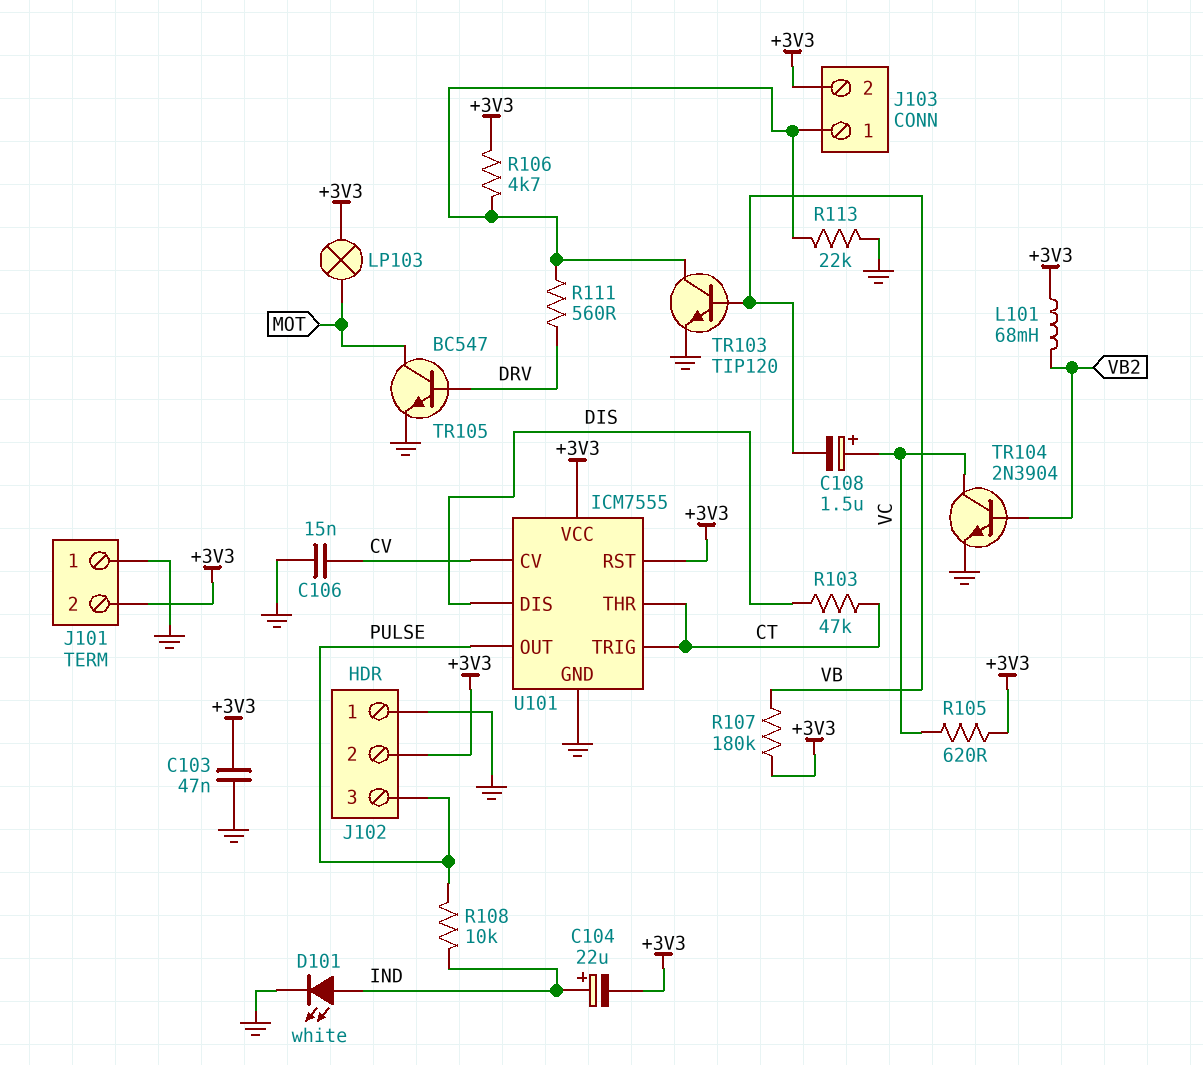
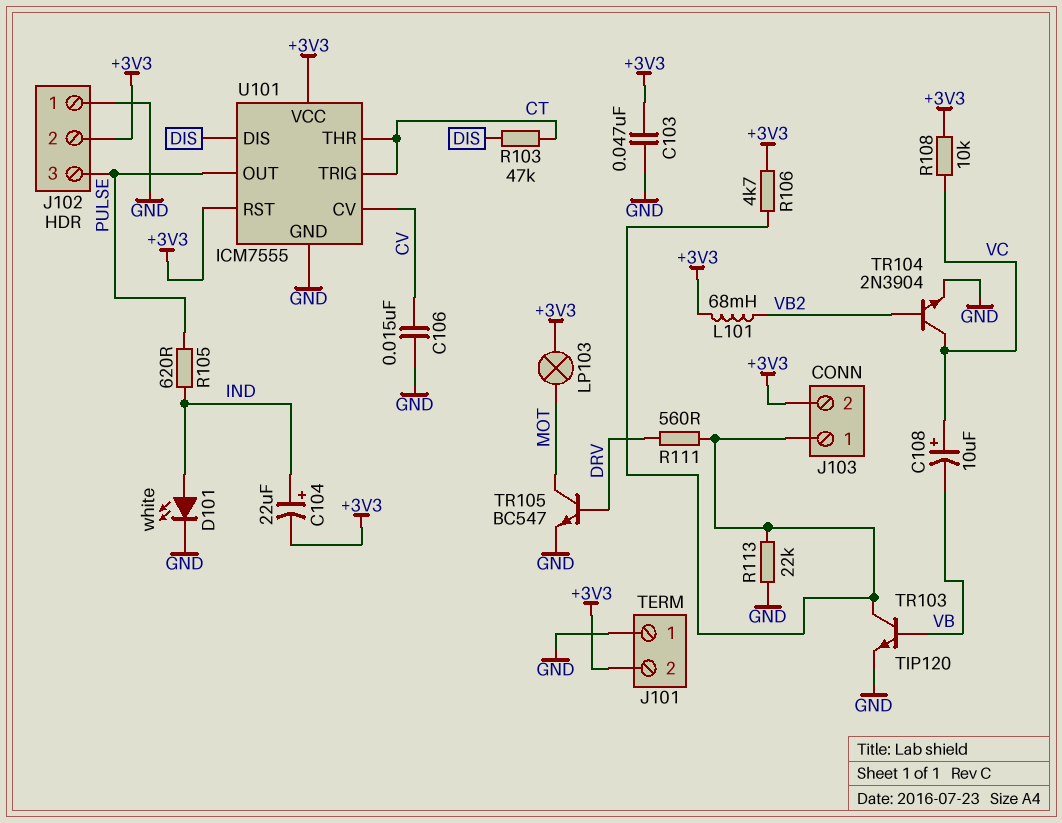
C108: 1.5uF (plus VC, minus VB) -> 10uF (plus VC, minus VB)
R105: 620 (+3V3, VC) -> 620 (IND, PULSE)
R107: 180k (+3V3, VB) -> none
R108: 10k (IND, PULSE) -> 10k (+3V3, VC)

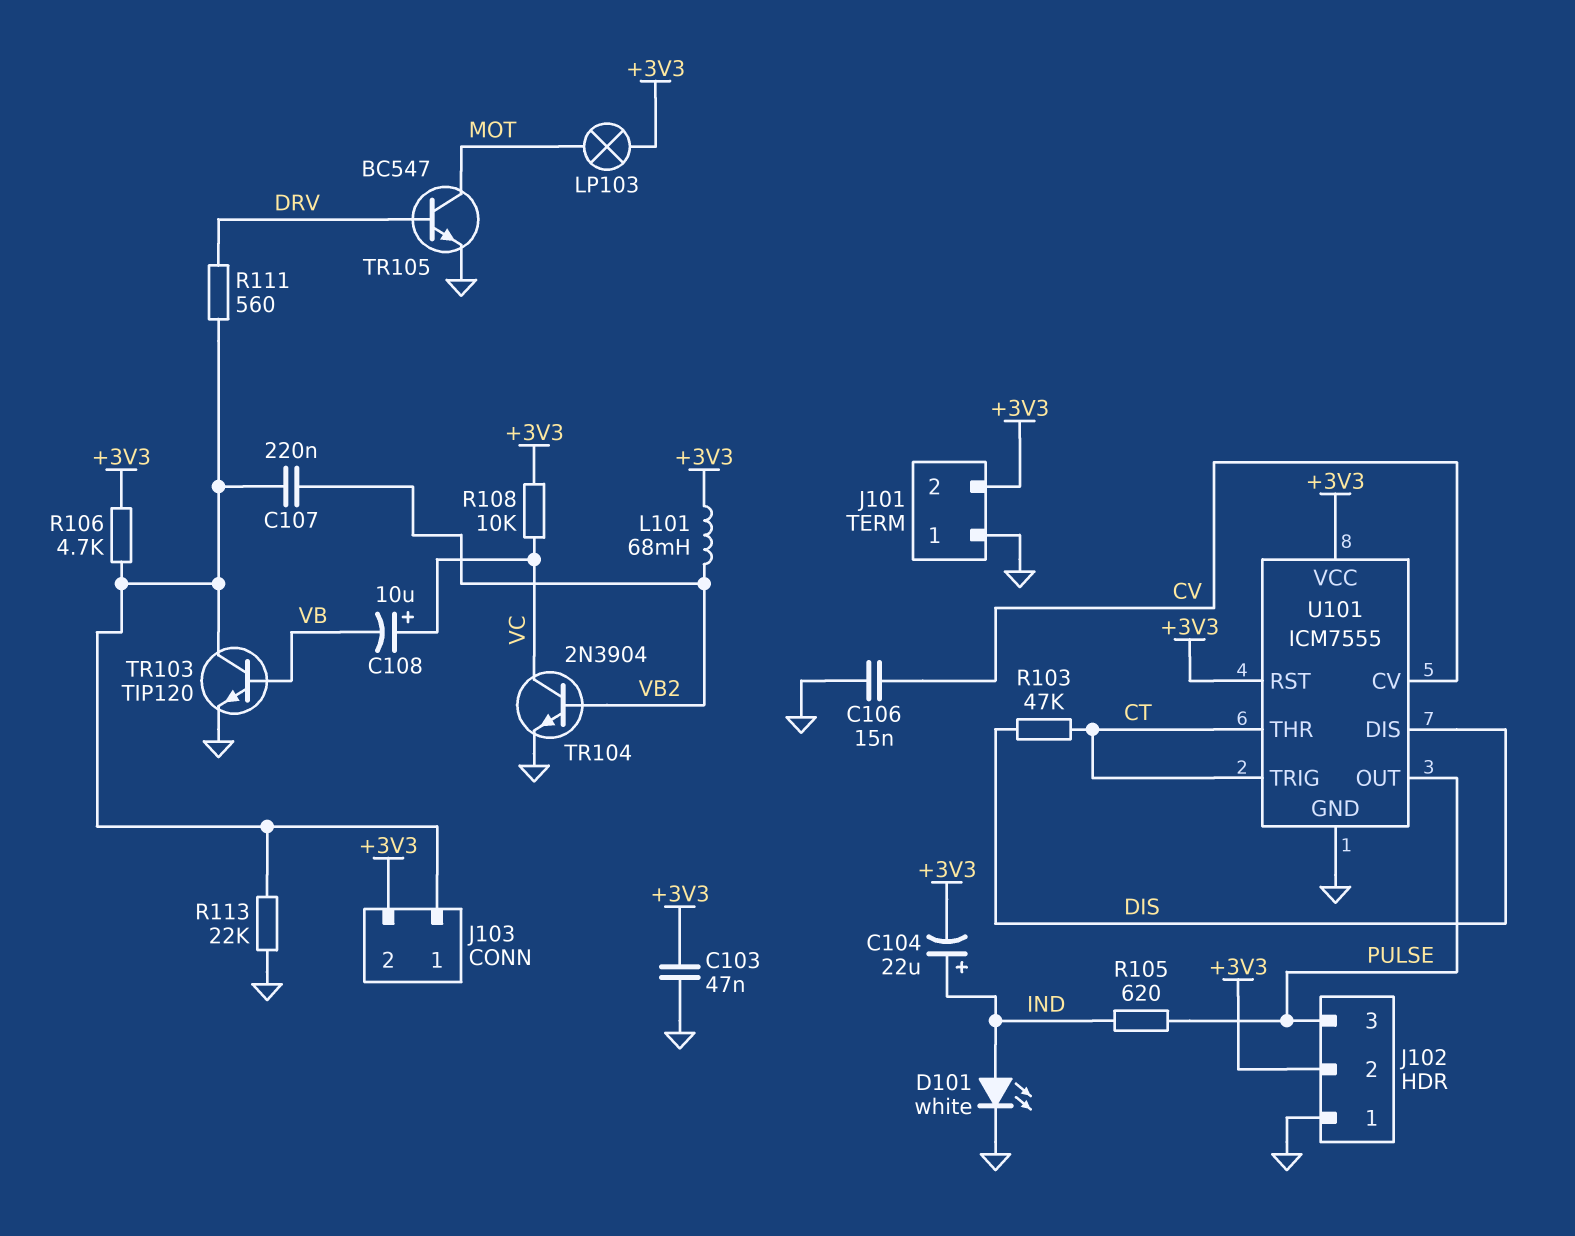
C107: none -> 220nF (J103/1, VB2)

